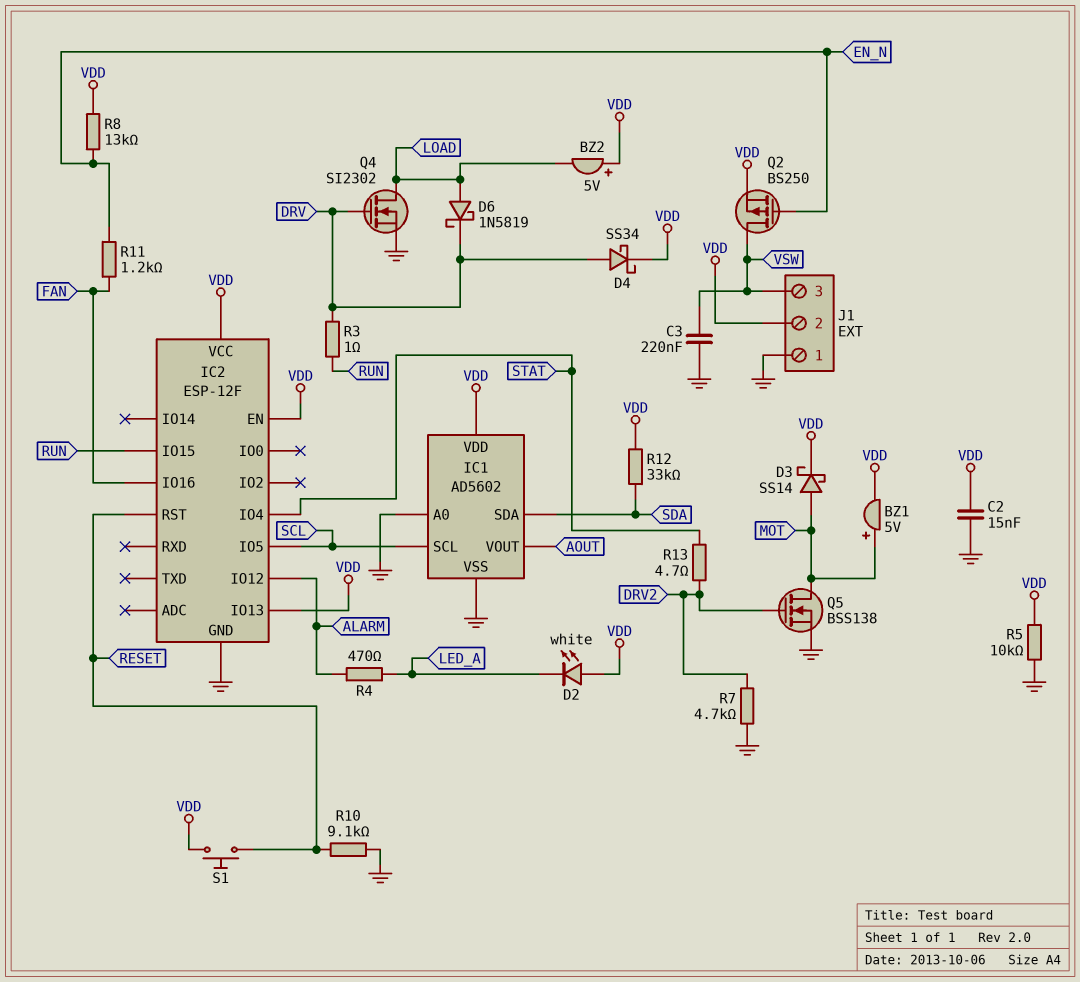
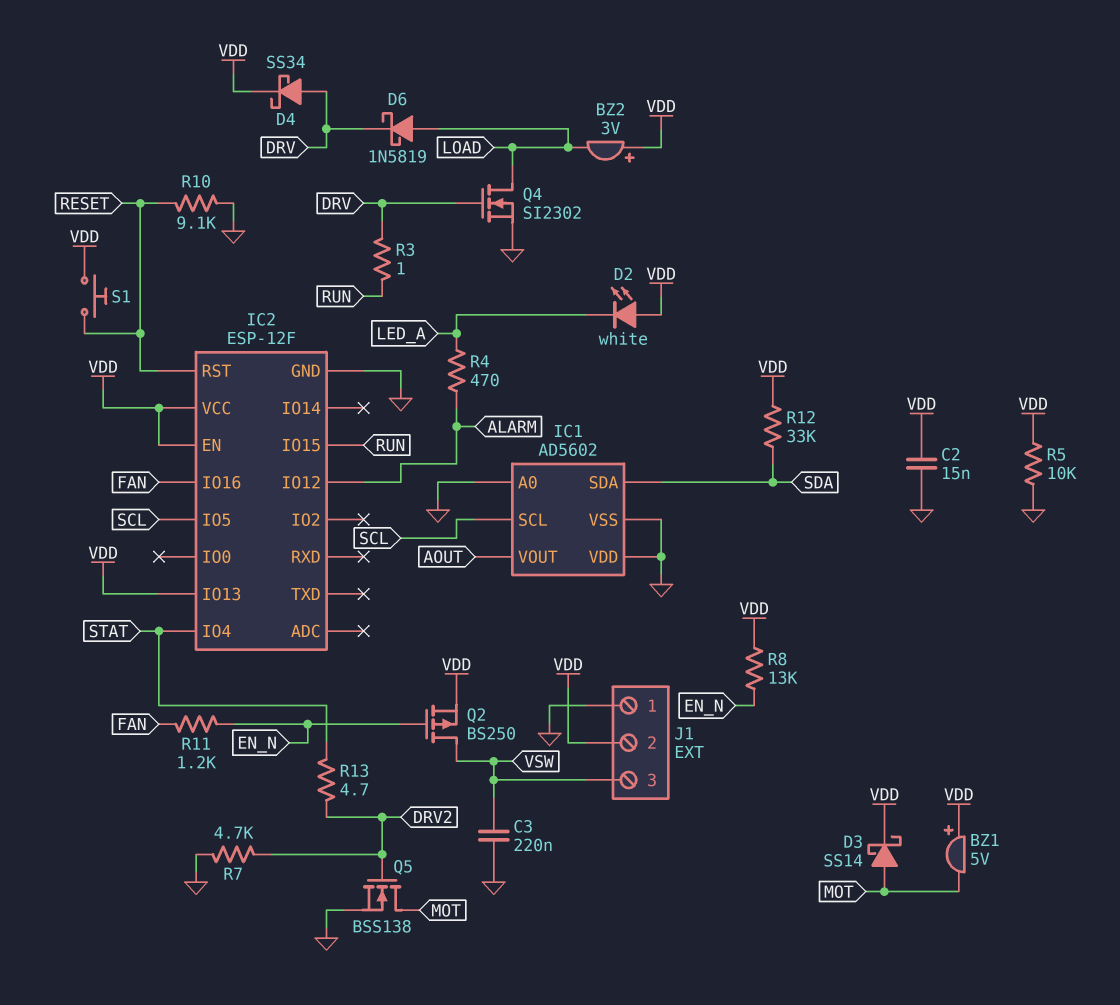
BZ1: buzzer 5V (plus MOT, minus VDD) -> buzzer 5V (plus VDD, minus MOT)
BZ2: buzzer 5V (plus VDD, minus LOAD) -> buzzer 3V (plus VDD, minus LOAD)
IC1 pin VDD: VDD -> GND

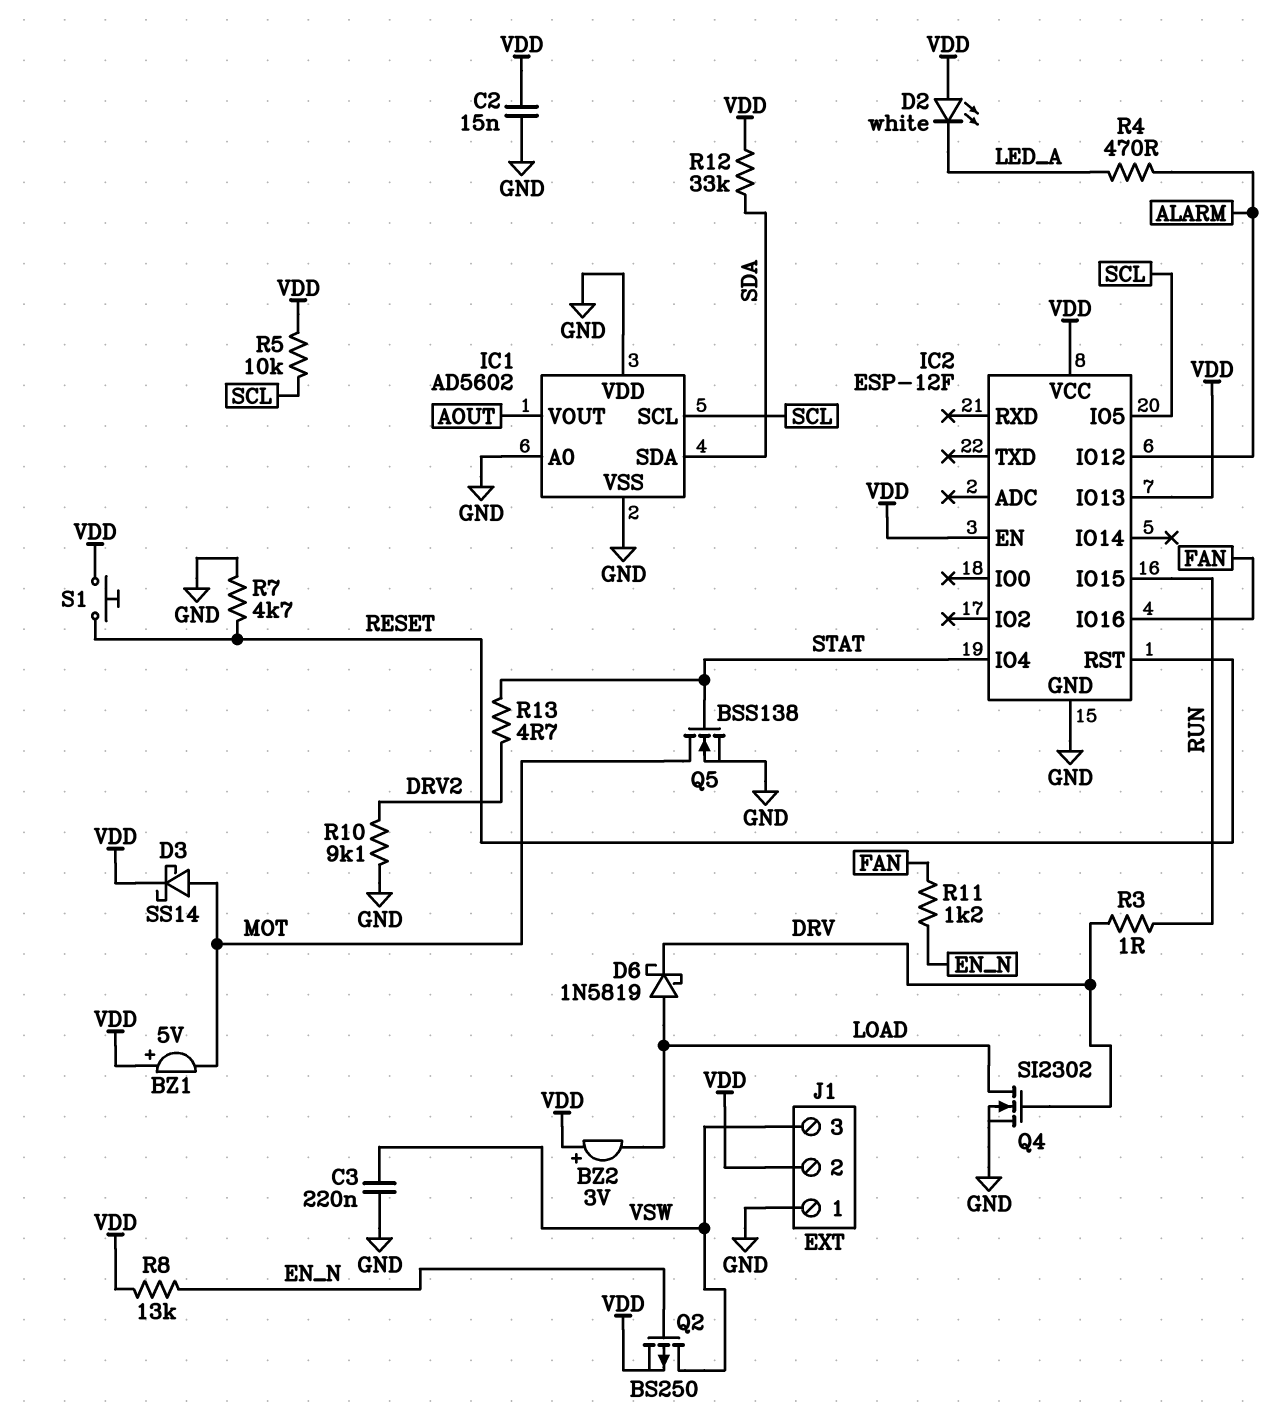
D4: schottky SS34 (A DRV, K VDD) -> none
Q5: NMOS BSS138 (G DRV2, D MOT, S GND) -> NMOS BSS138 (G STAT, D MOT, S GND)
R5: 10k (GND, VDD) -> 10k (SCL, VDD)
R7: 4.7k (DRV2, GND) -> 4.7k (GND, RESET)
R10: 9.1k (GND, RESET) -> 9.1k (DRV2, GND)

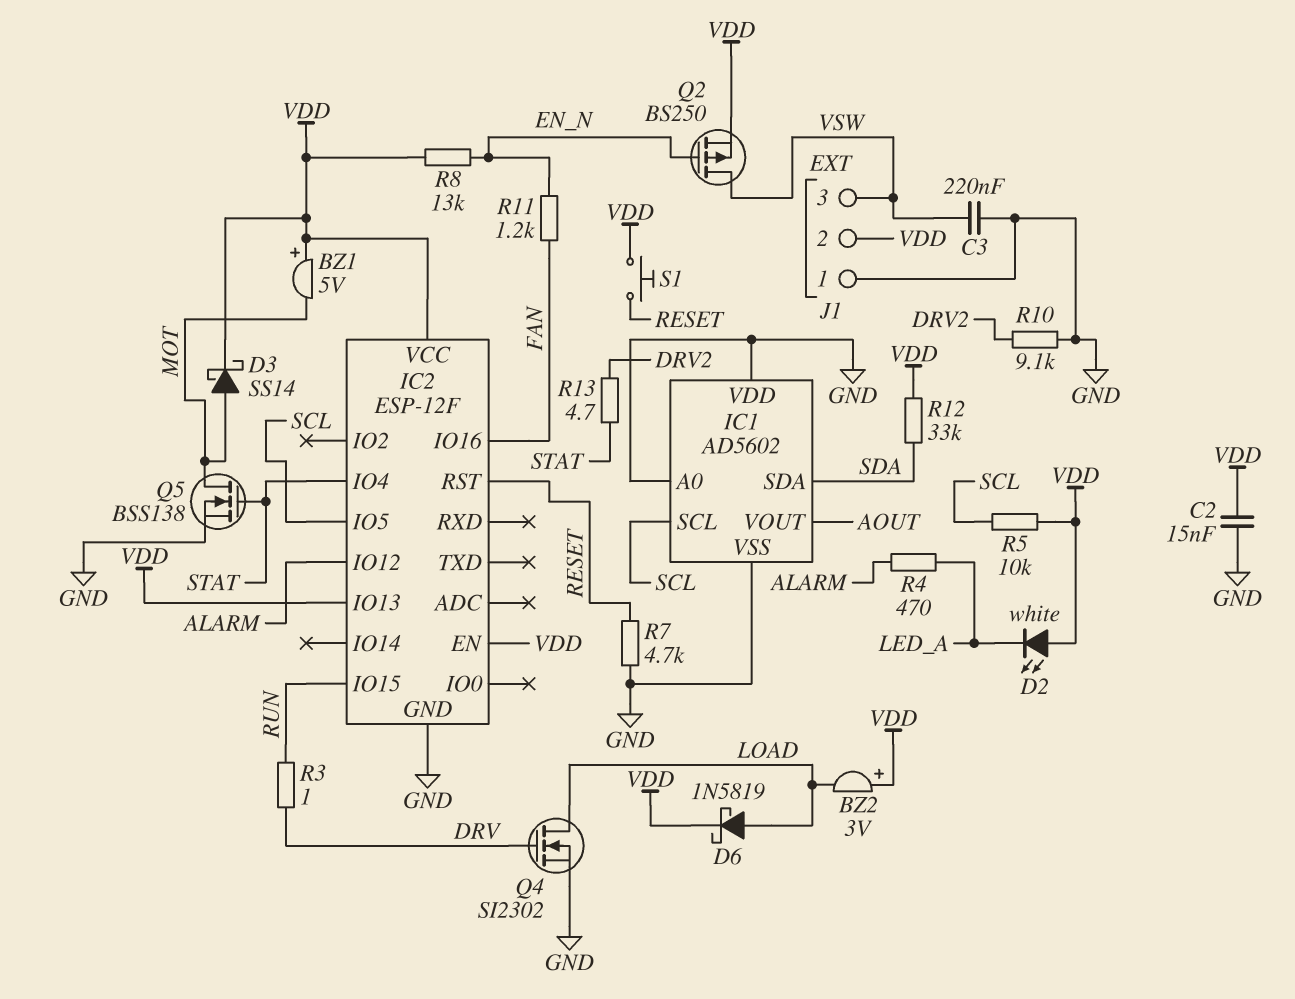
D6: schottky 1N5819 (A LOAD, K DRV) -> schottky 1N5819 (A LOAD, K VDD)

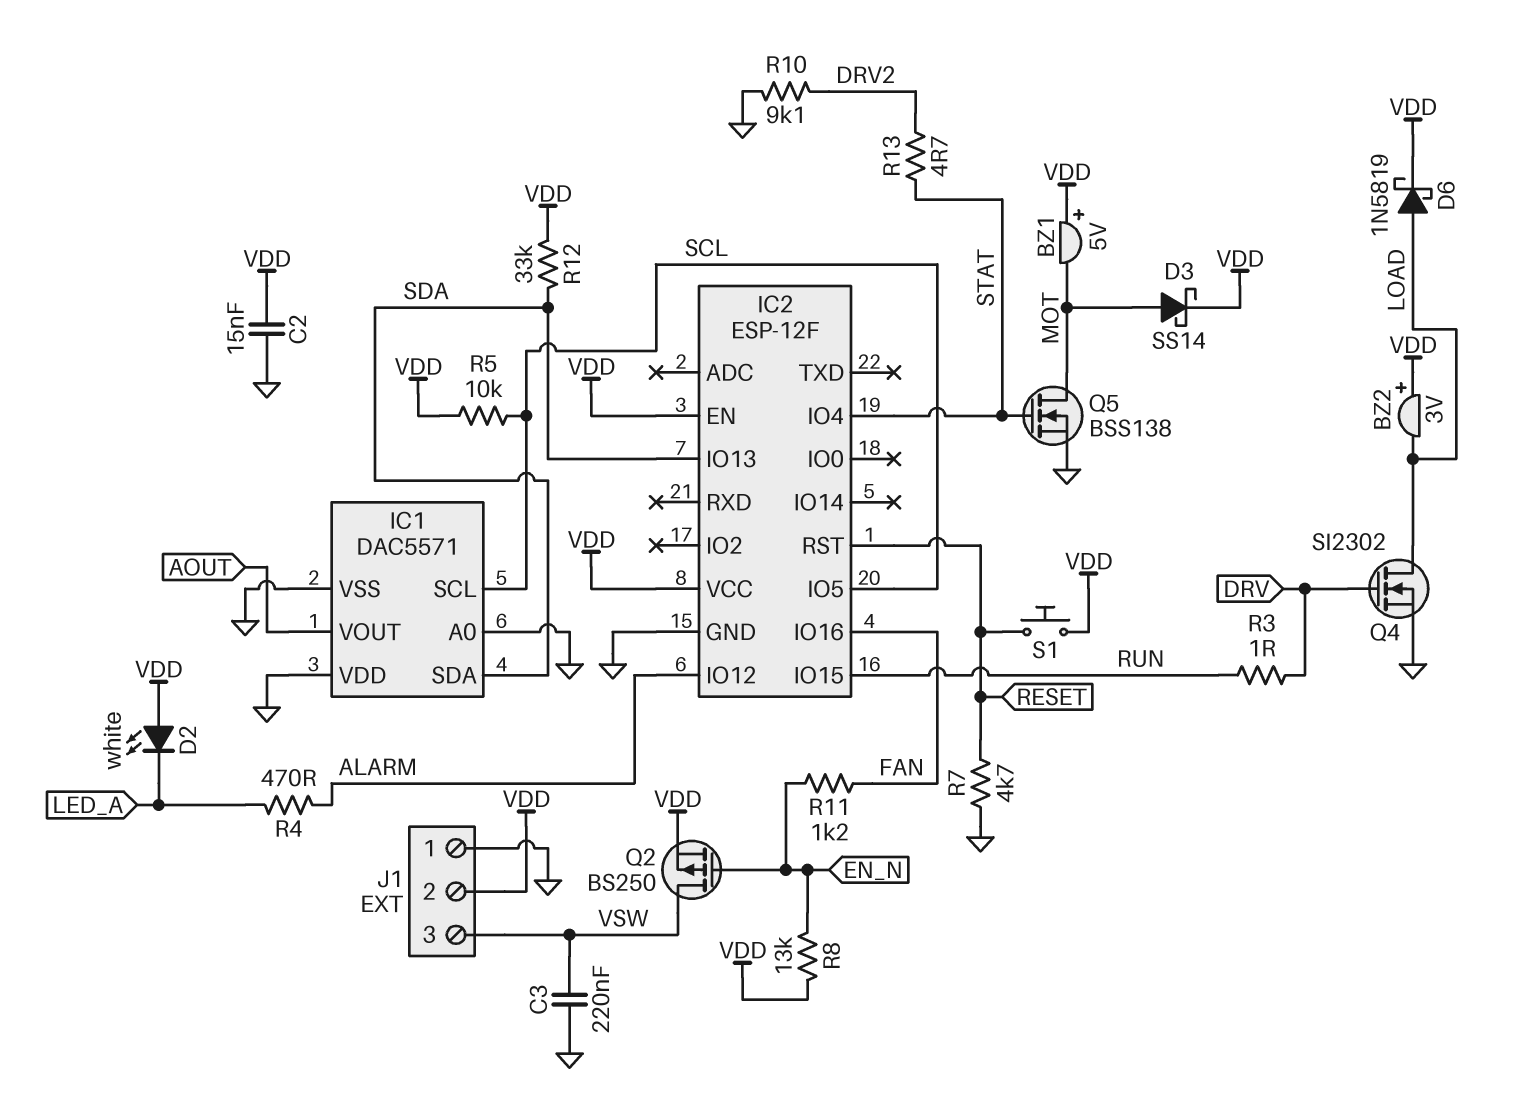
IC1: AD5602 -> DAC5571
IC2 pin IO13: VDD -> SDA

